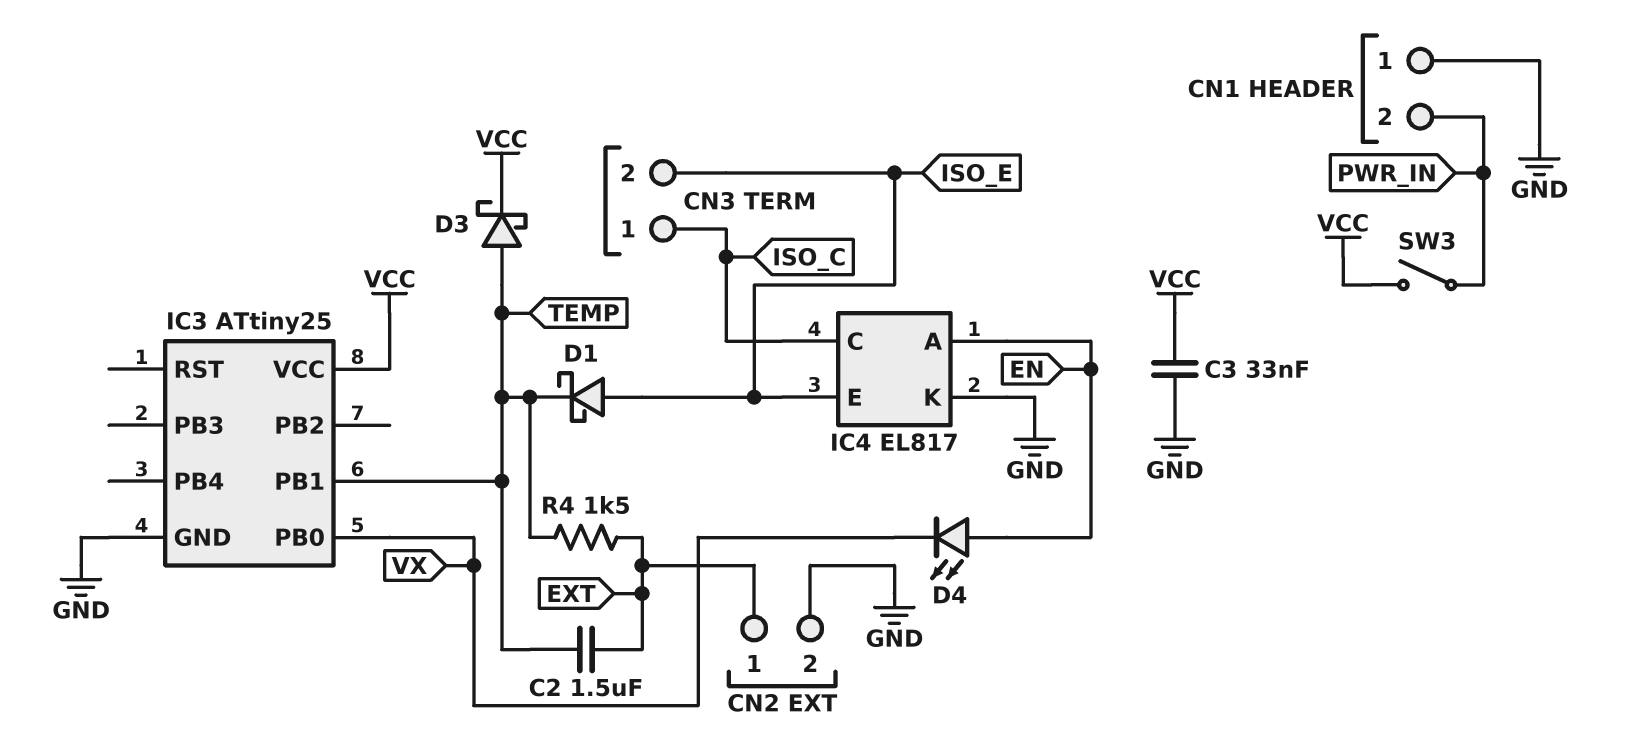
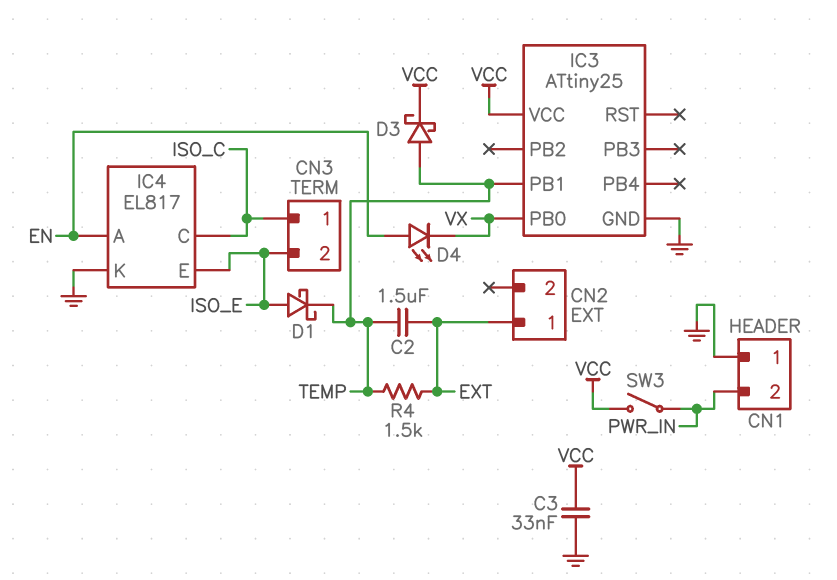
CN2 pin 2: GND -> none

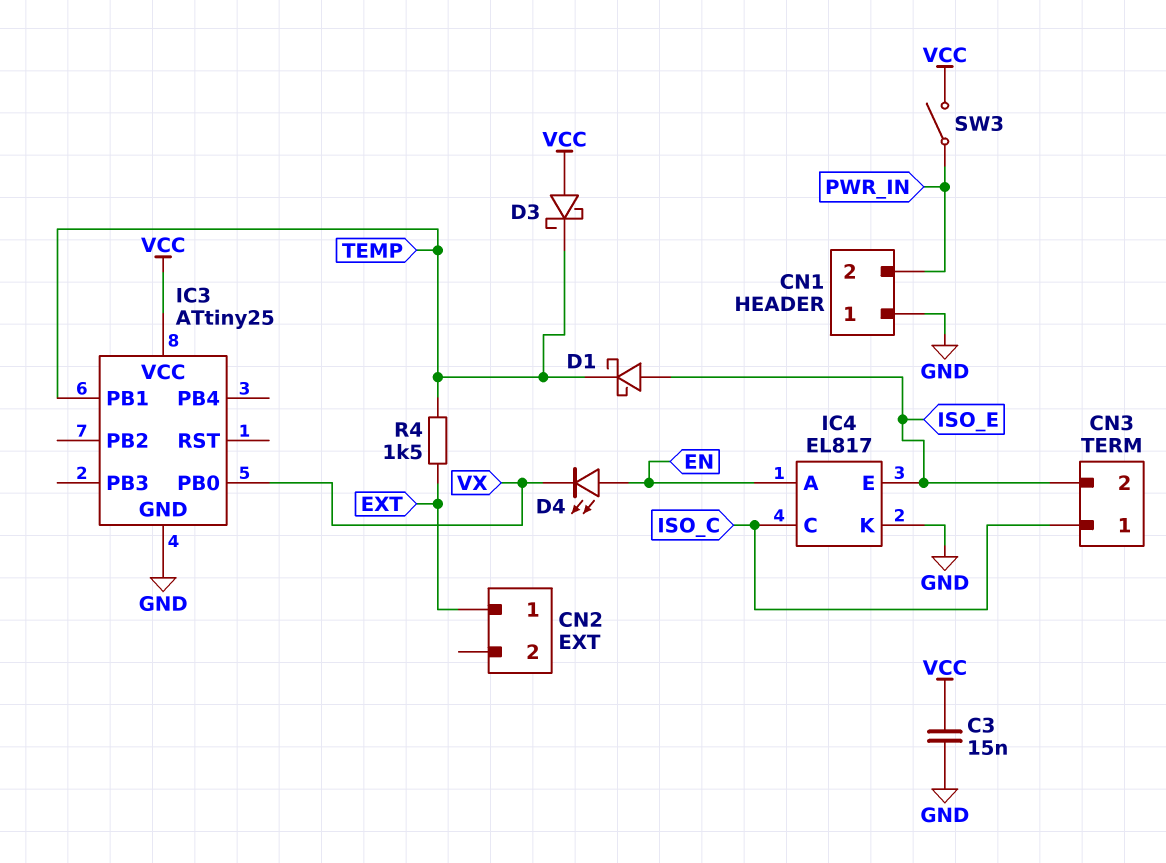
C2: 1.5uF (EXT, TEMP) -> none
C3: 33nF (GND, VCC) -> 15nF (GND, VCC)
D3: schottky (A TEMP, K VCC) -> schottky (A VCC, K TEMP)

